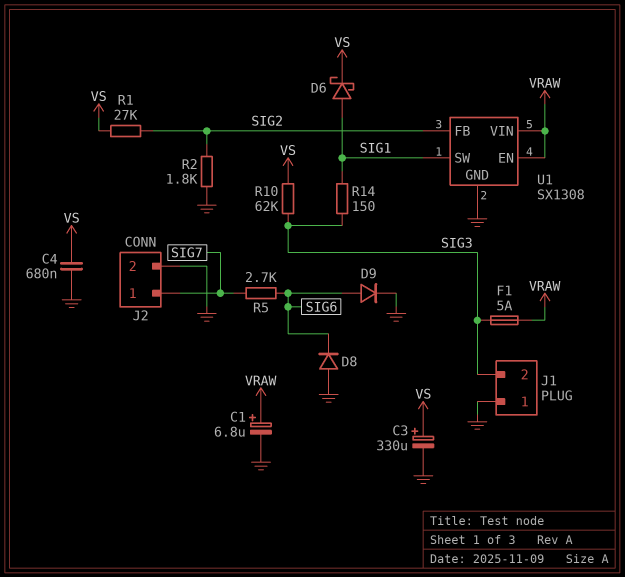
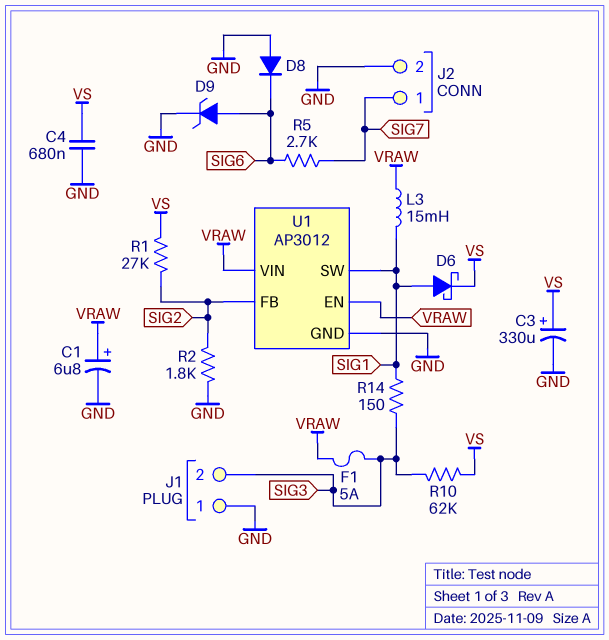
D9: diode (A SIG6, K GND) -> zener (A SIG6, K GND)
L3: none -> 15mH (SIG1, VRAW)
U1: SX1308 -> AP3012

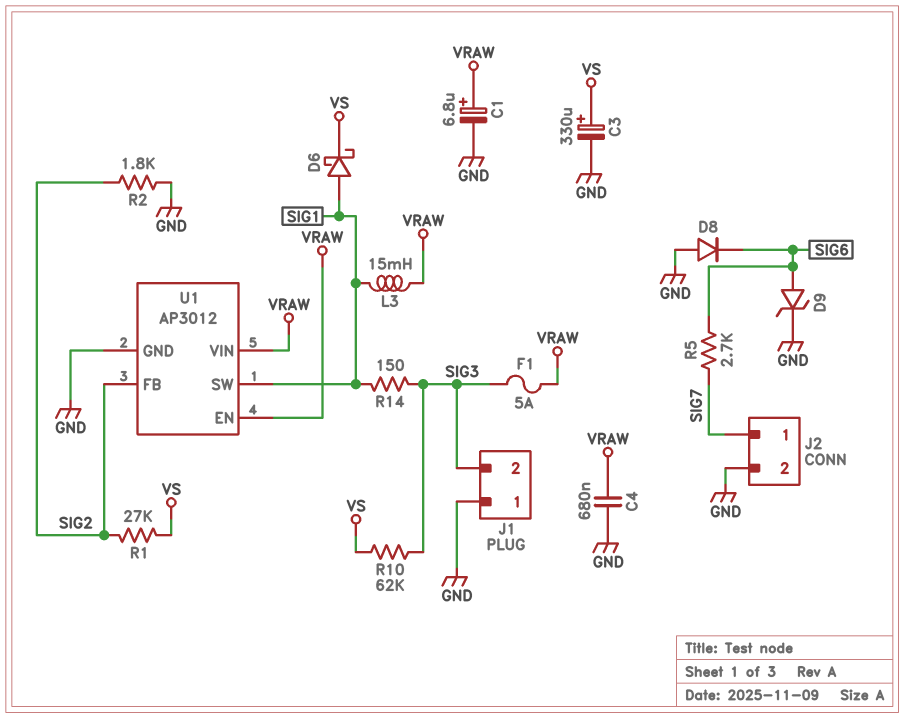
C4: 680nF (GND, VS) -> 680nF (GND, VRAW)

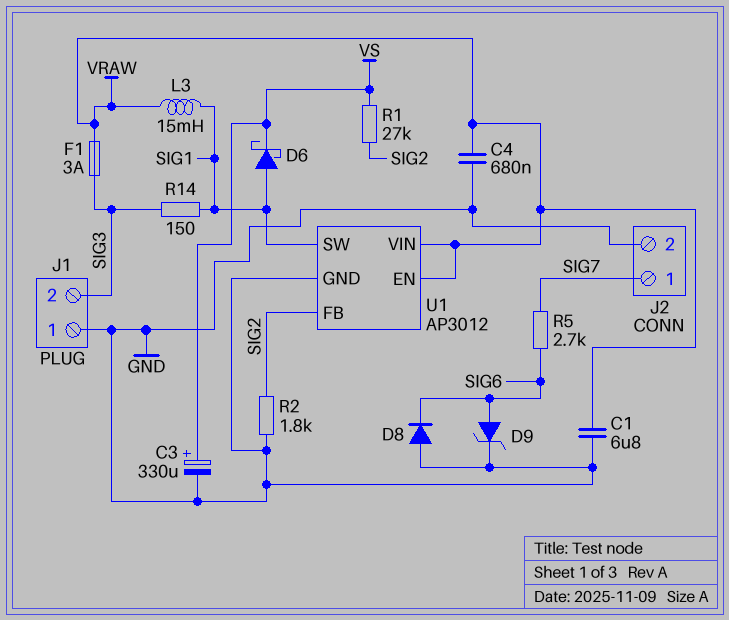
C1: 6.8uF (plus VRAW, minus GND) -> 6.8uF (GND, VRAW)
F1: 5A (SIG3, VRAW) -> 3A (SIG3, VRAW)
R10: 62k (SIG3, VS) -> none

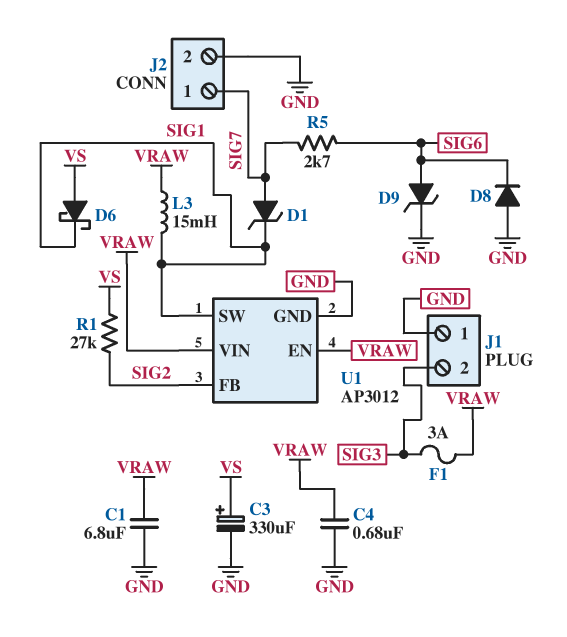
D1: none -> zener (A SIG7, K SIG1)
D6: schottky (A SIG1, K VS) -> schottky (A VS, K SIG1)
R2: 1.8k (GND, SIG2) -> none
R14: 150 (SIG1, SIG3) -> none

